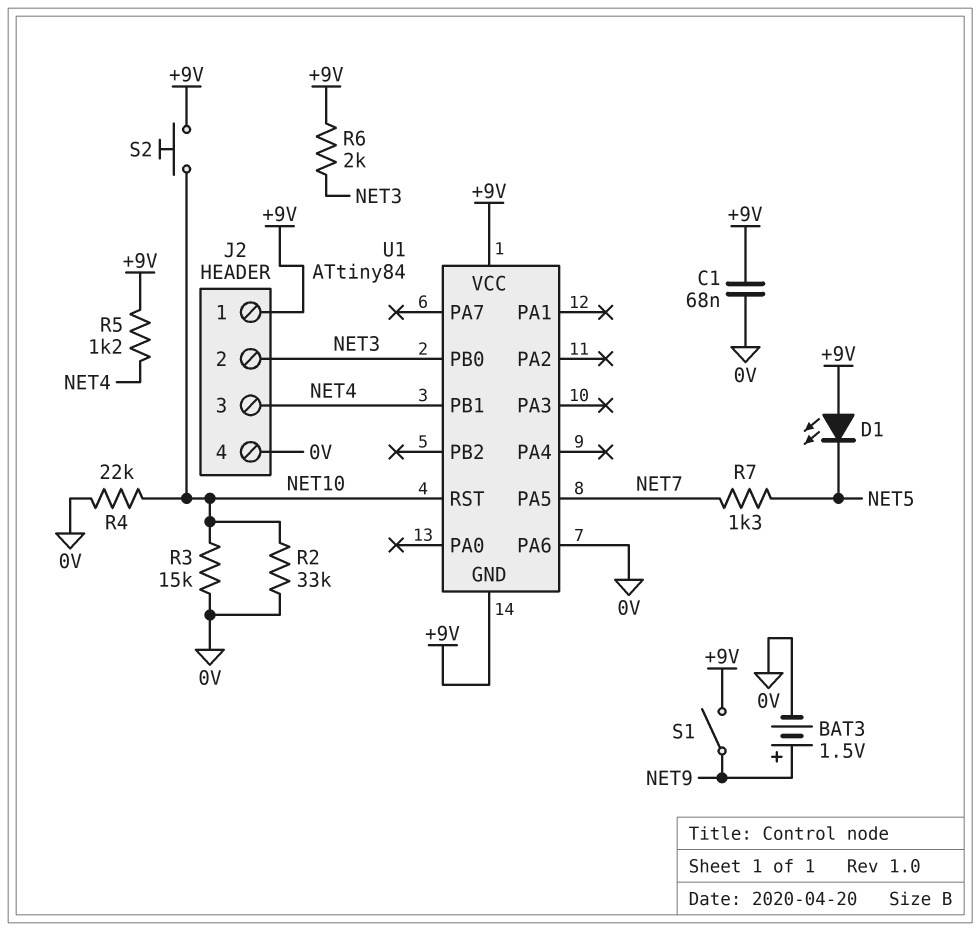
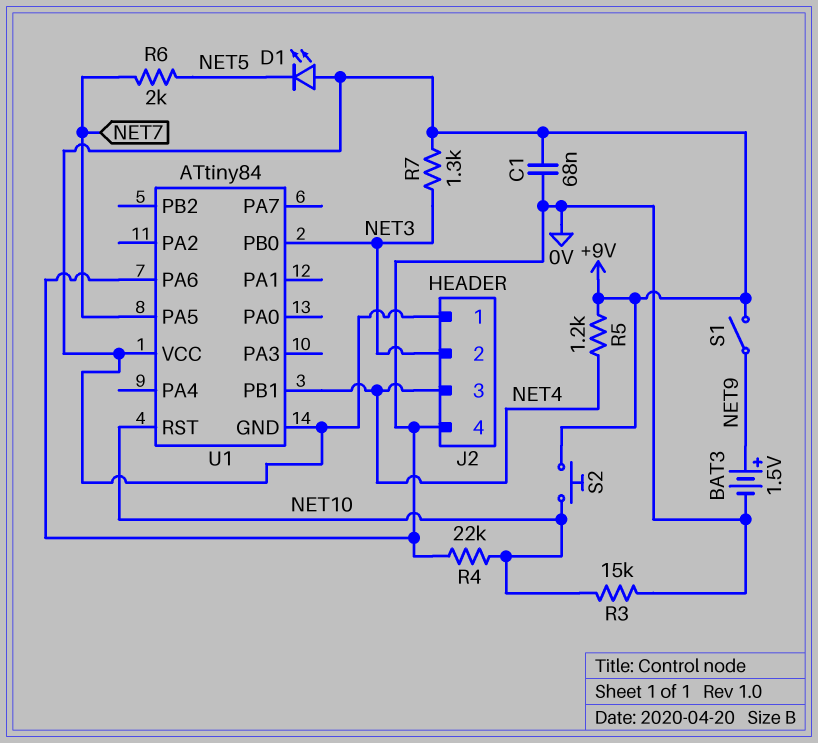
R2: 33k (0V, NET10) -> none
R6: 2k (+9V, NET3) -> 2k (NET5, NET7)
R7: 1.3k (NET5, NET7) -> 1.3k (+9V, NET3)

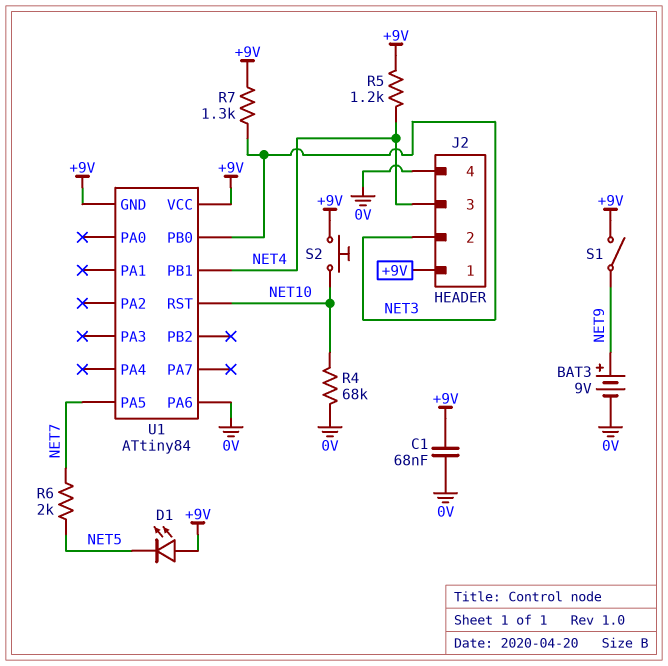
BAT3: 1.5V (plus NET9, minus 0V) -> 9V (plus NET9, minus 0V)
R3: 15k (0V, NET10) -> none
R4: 22k (0V, NET10) -> 68k (0V, NET10)

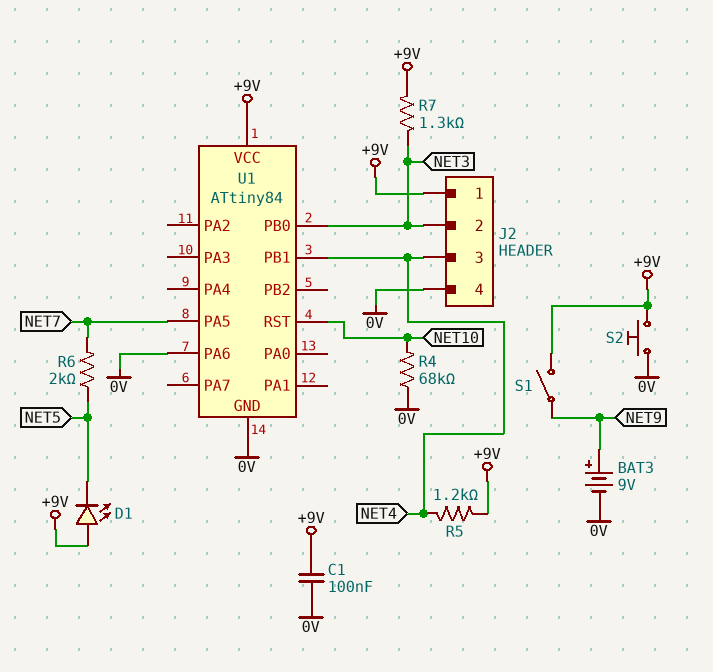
C1: 68nF (+9V, 0V) -> 100nF (+9V, 0V)
S2: button (+9V, NET10) -> button (+9V, 0V)
U1 pin GND: +9V -> 0V

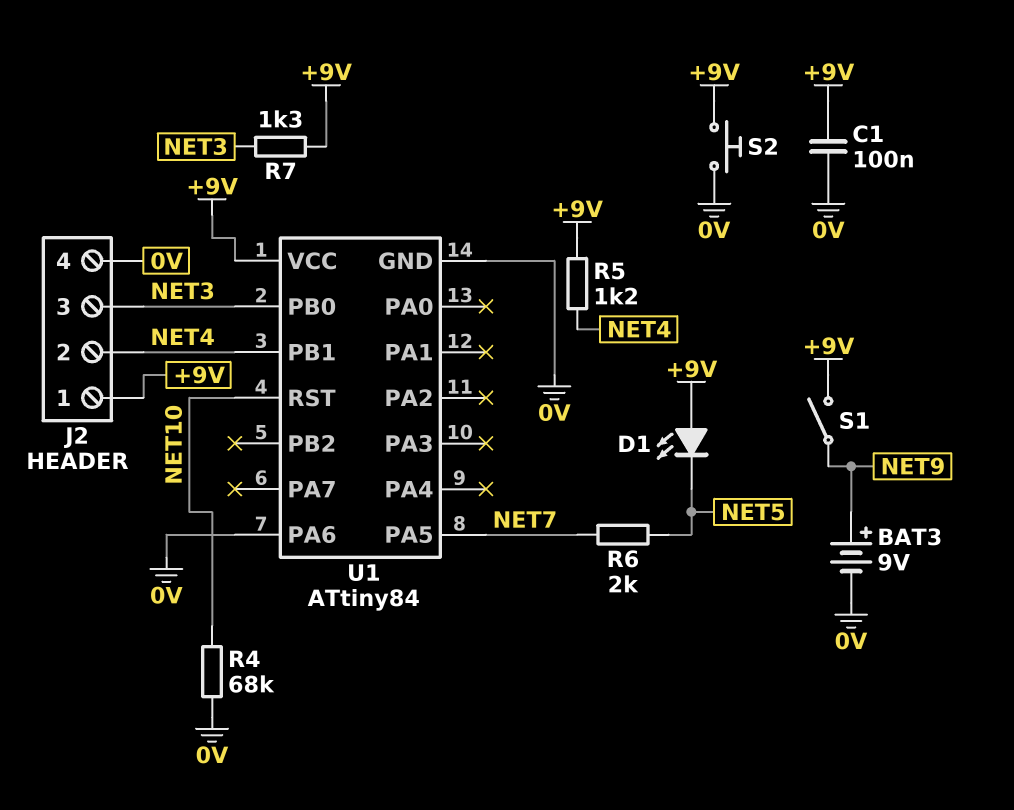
J2 pin 2: NET3 -> NET4
J2 pin 3: NET4 -> NET3

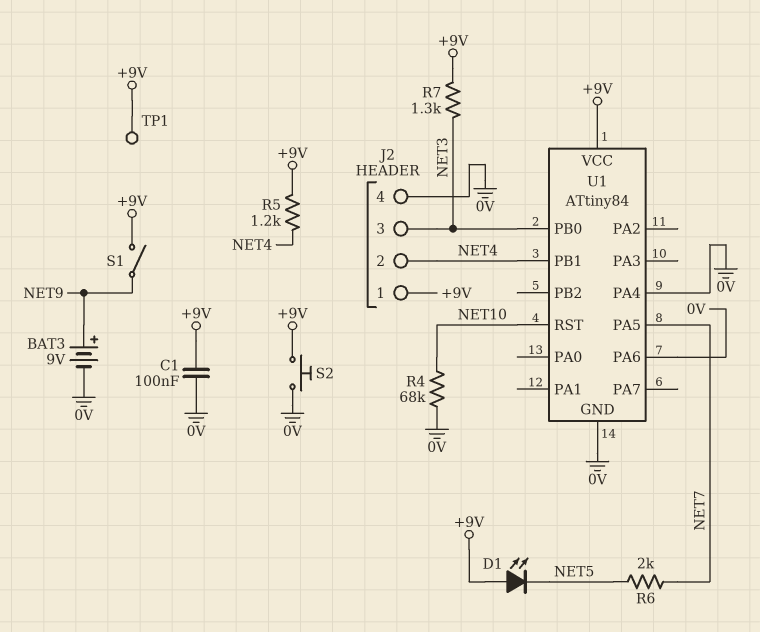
TP1: none -> test point (+9V)
U1 pin PA4: none -> 0V

